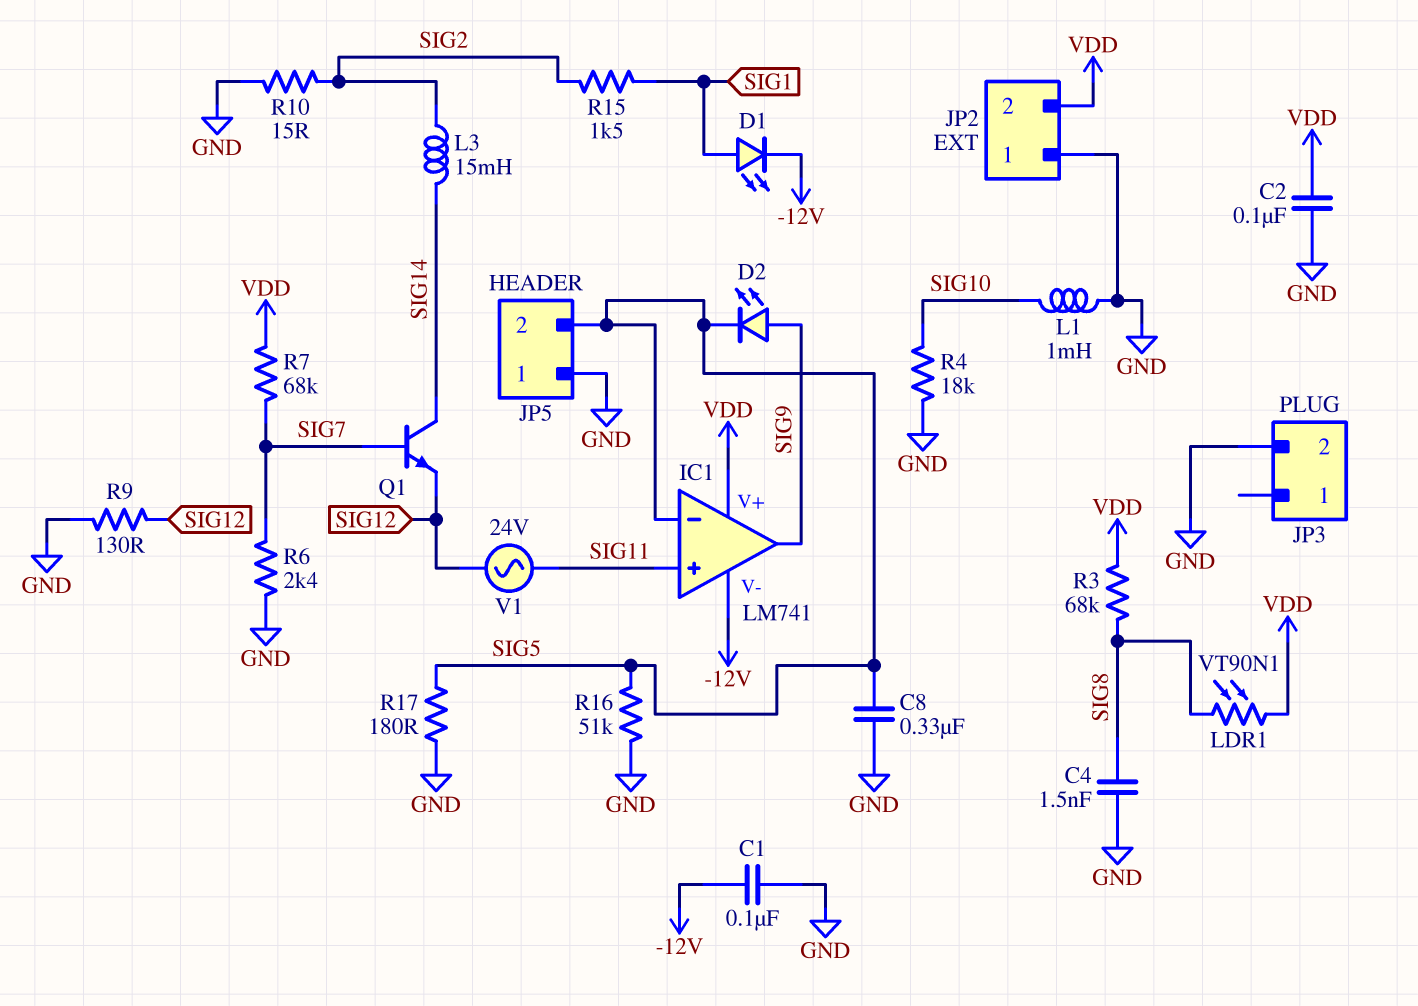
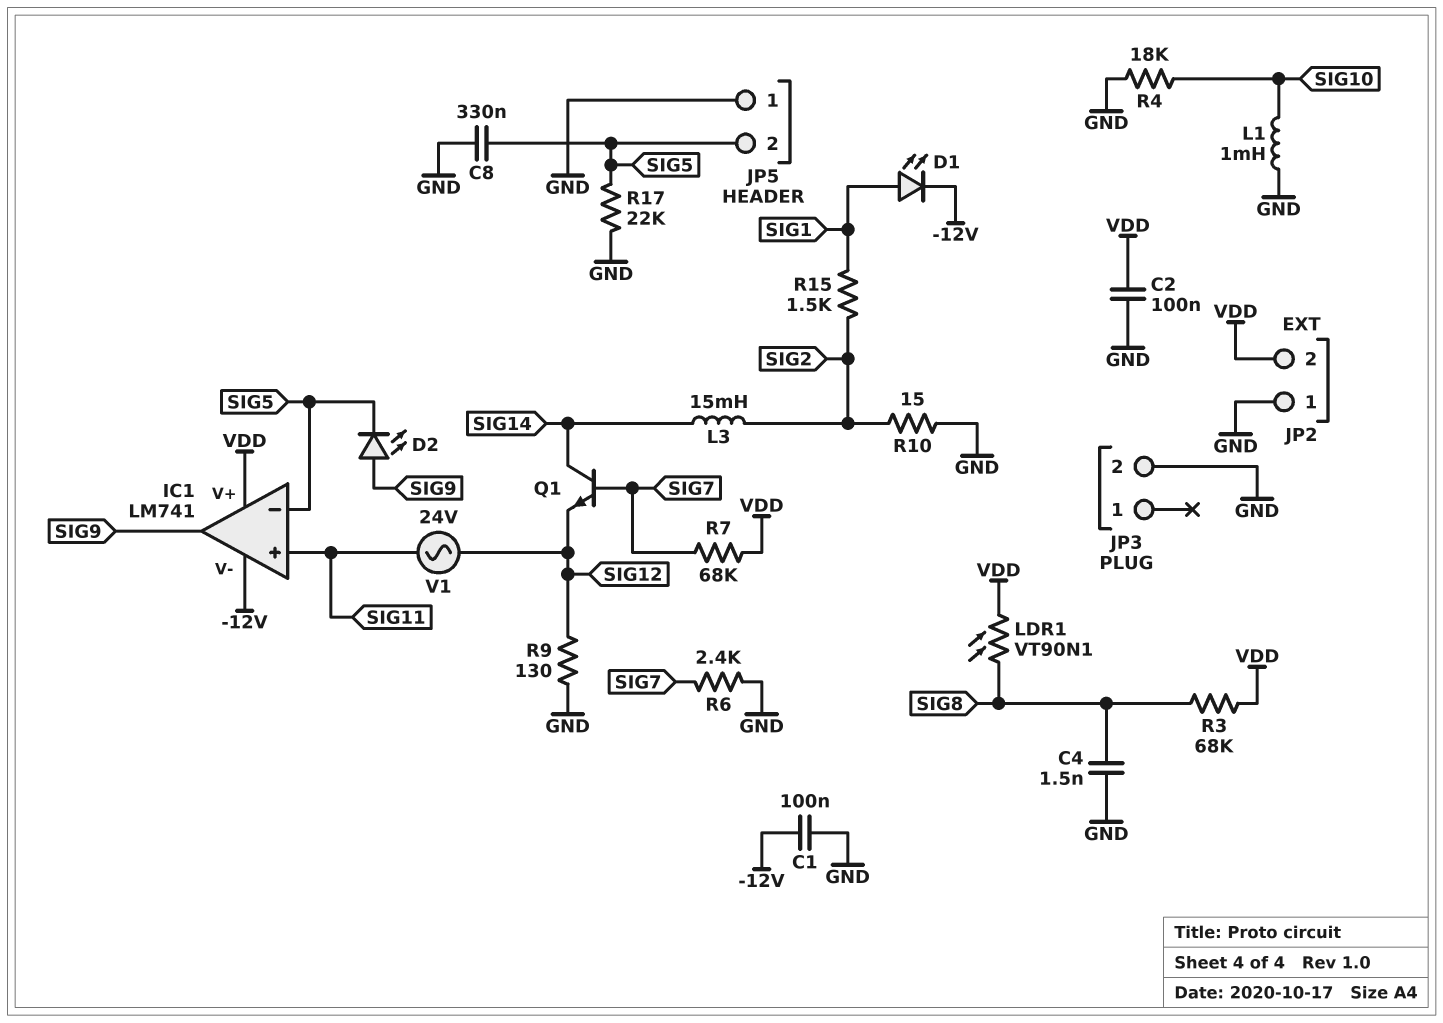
R16: 51k (GND, SIG5) -> none
R17: 180 (GND, SIG5) -> 22k (GND, SIG5)

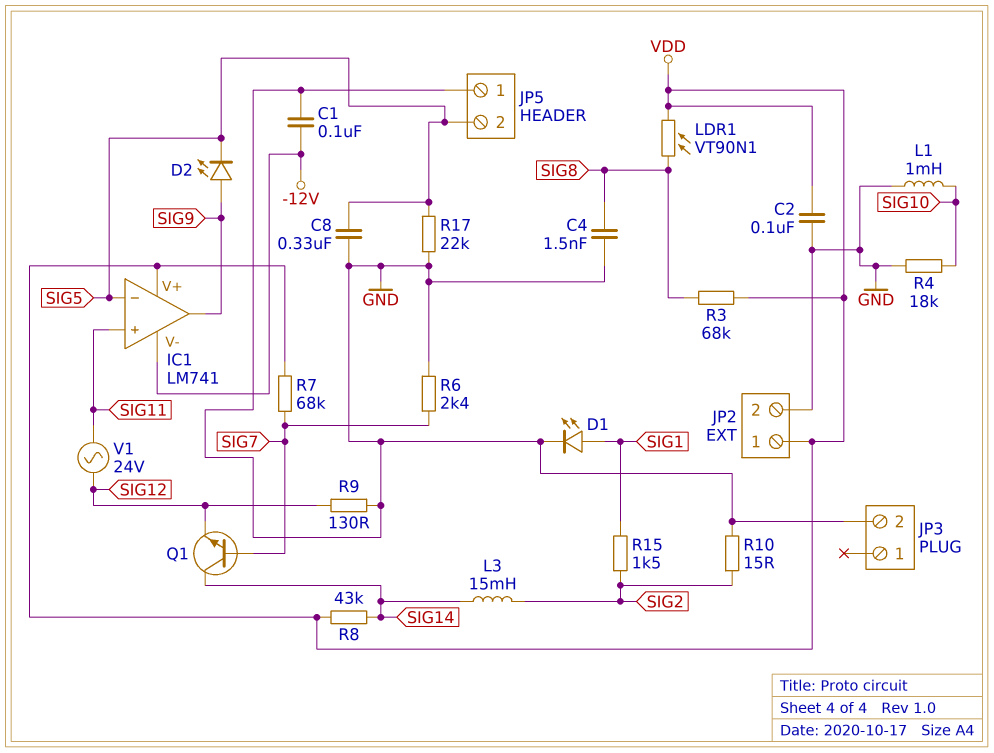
D1: LED (A SIG1, K -12V) -> LED (A SIG1, K GND)
JP2 pin 1: GND -> VDD
JP2 pin 2: VDD -> GND
R8: none -> 43k (SIG14, VDD)

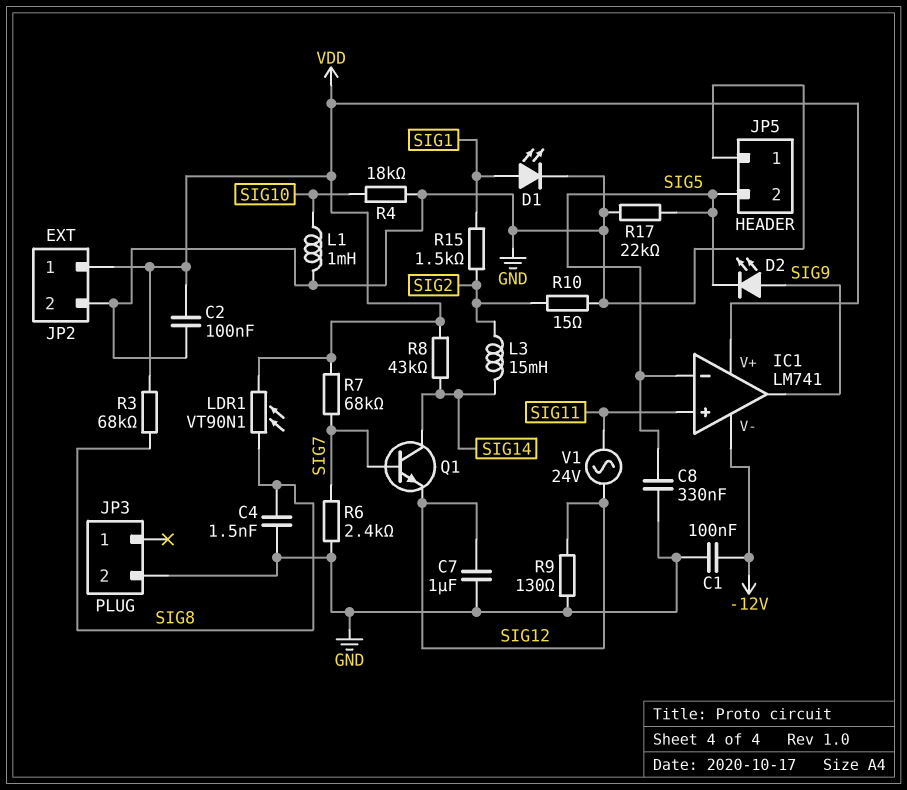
C7: none -> 1uF (GND, SIG12)

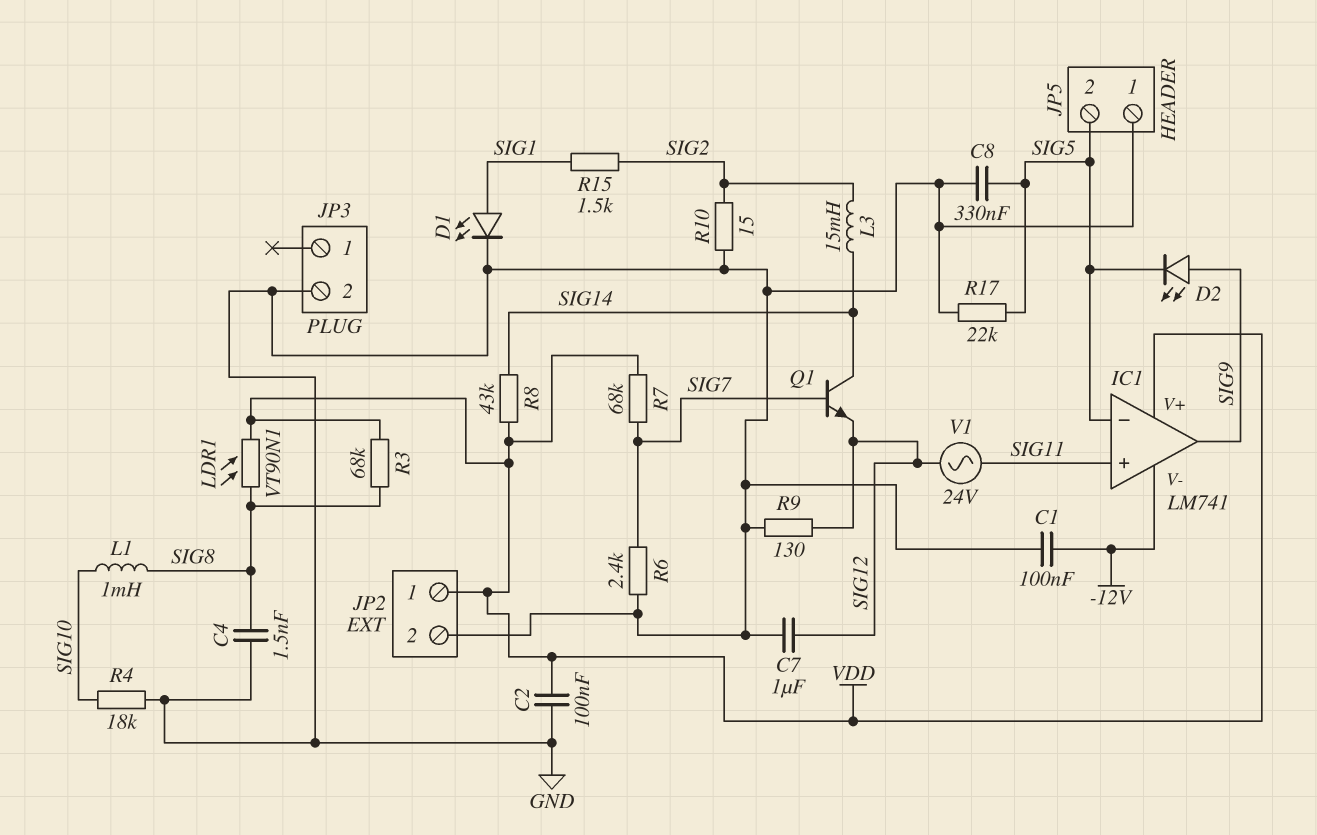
L1: 1mH (GND, SIG10) -> 1mH (SIG8, SIG10)

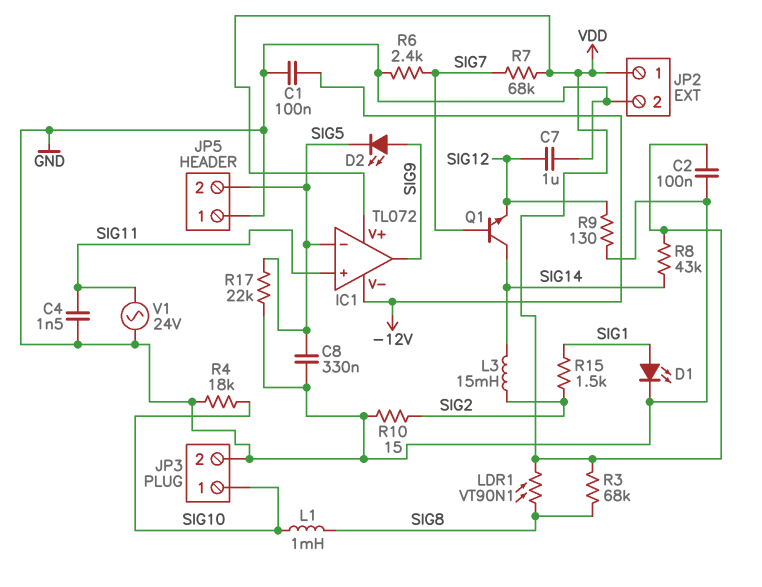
C4: 1.5nF (GND, SIG8) -> 1.5nF (GND, SIG11)
IC1: LM741 -> TL072
JP3 pin 1: none -> SIG10
V1: AC 24V (SIG11, SIG12) -> AC 24V (GND, SIG11)

